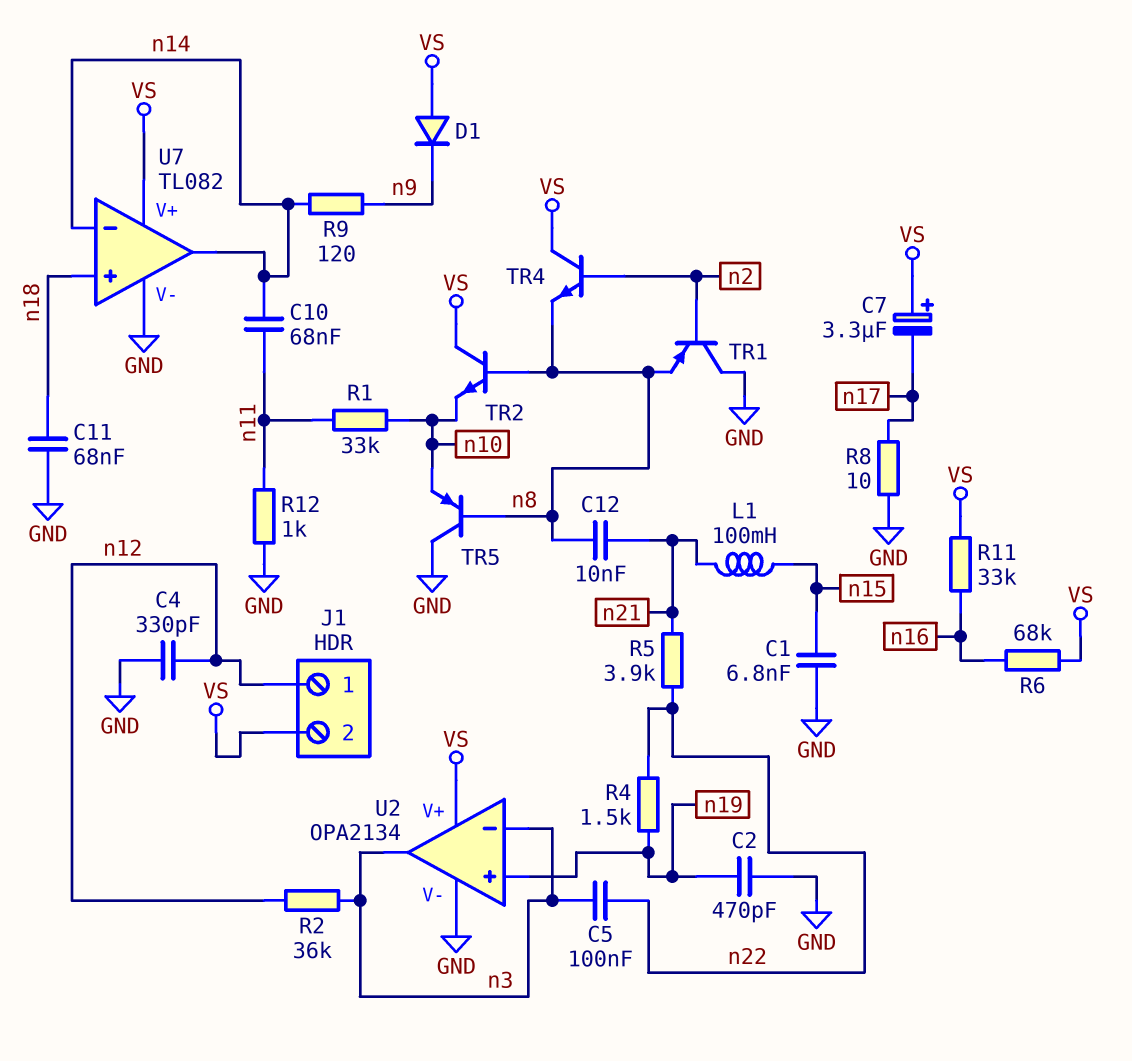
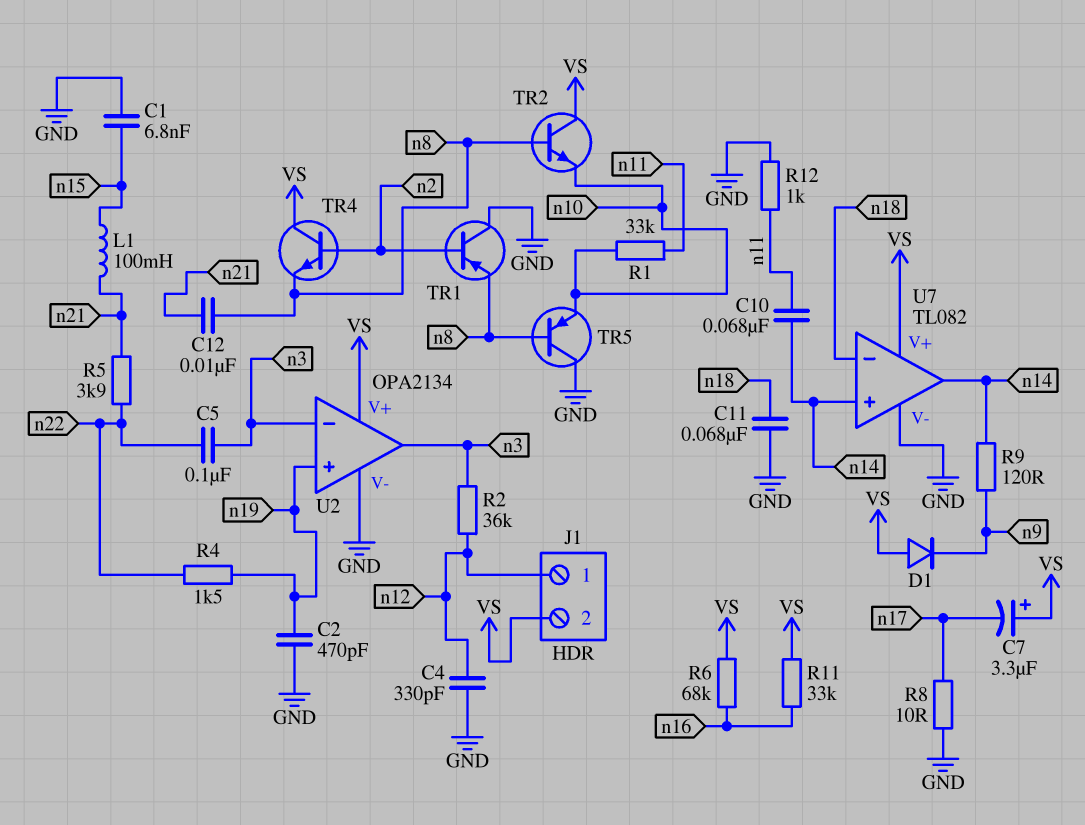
U7 pin in+: n18 -> n14
U7 pin in-: n14 -> n18

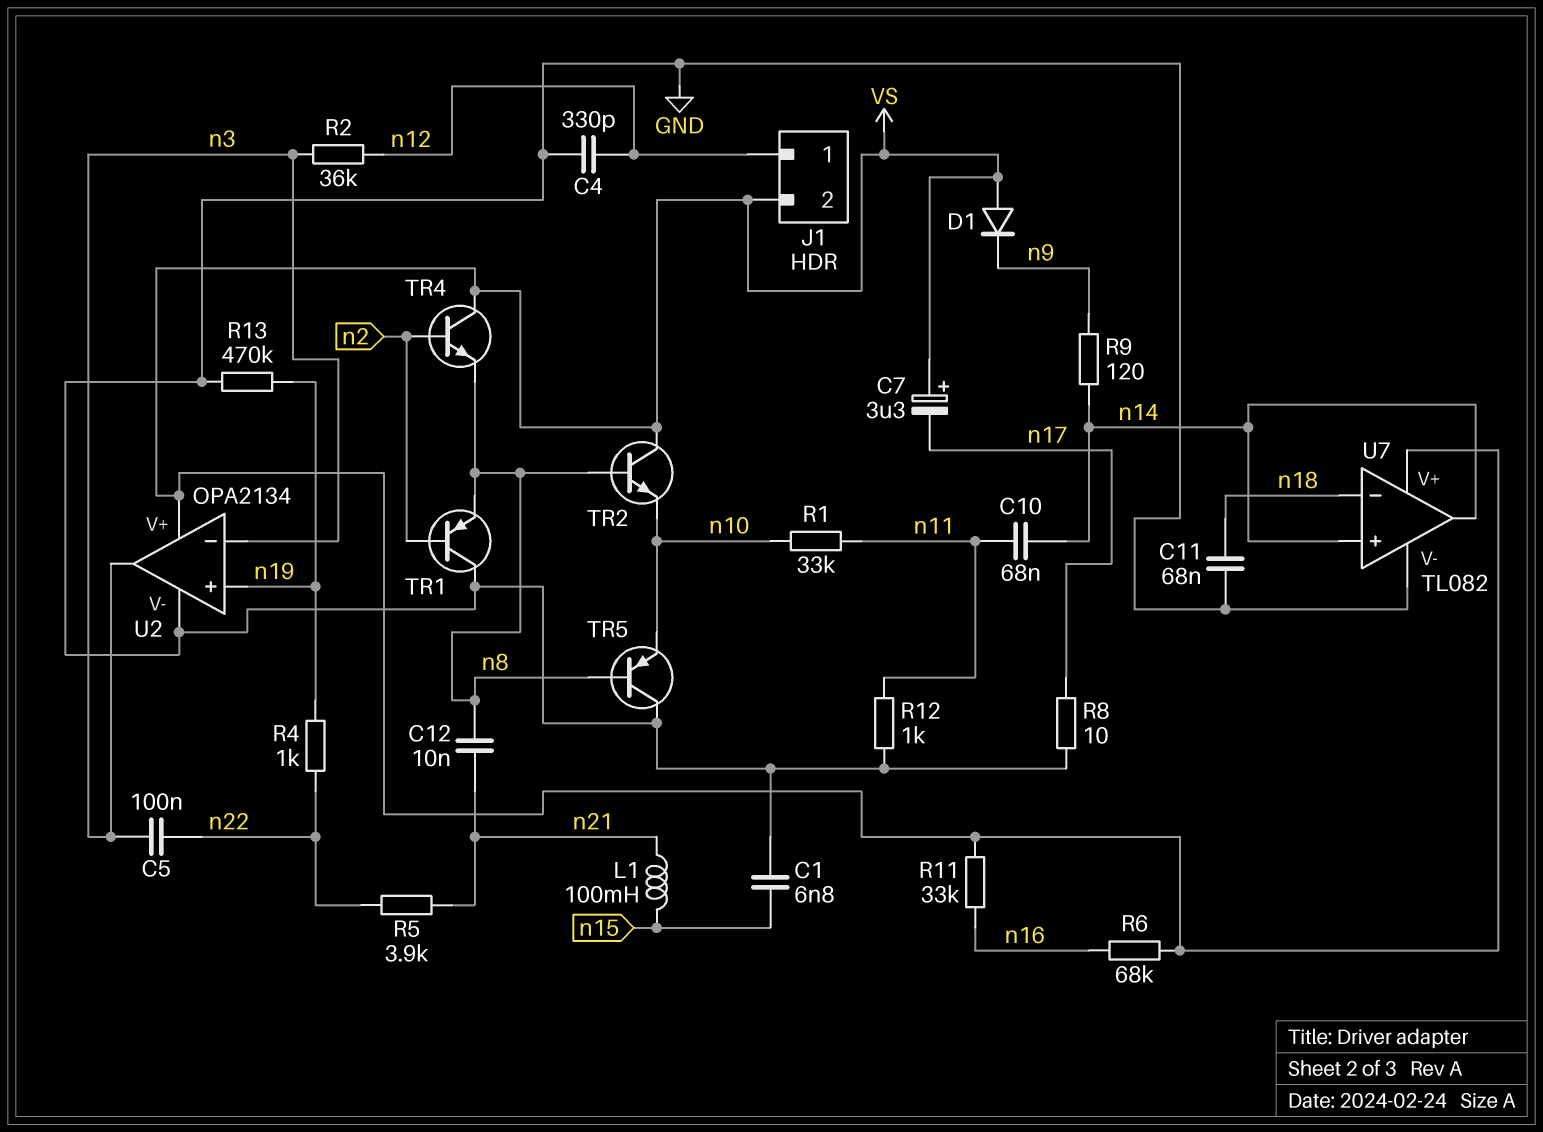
C2: 470pF (GND, n19) -> none
R4: 1.5k (n19, n22) -> 1k (n19, n22)
R13: none -> 470k (GND, n19)

